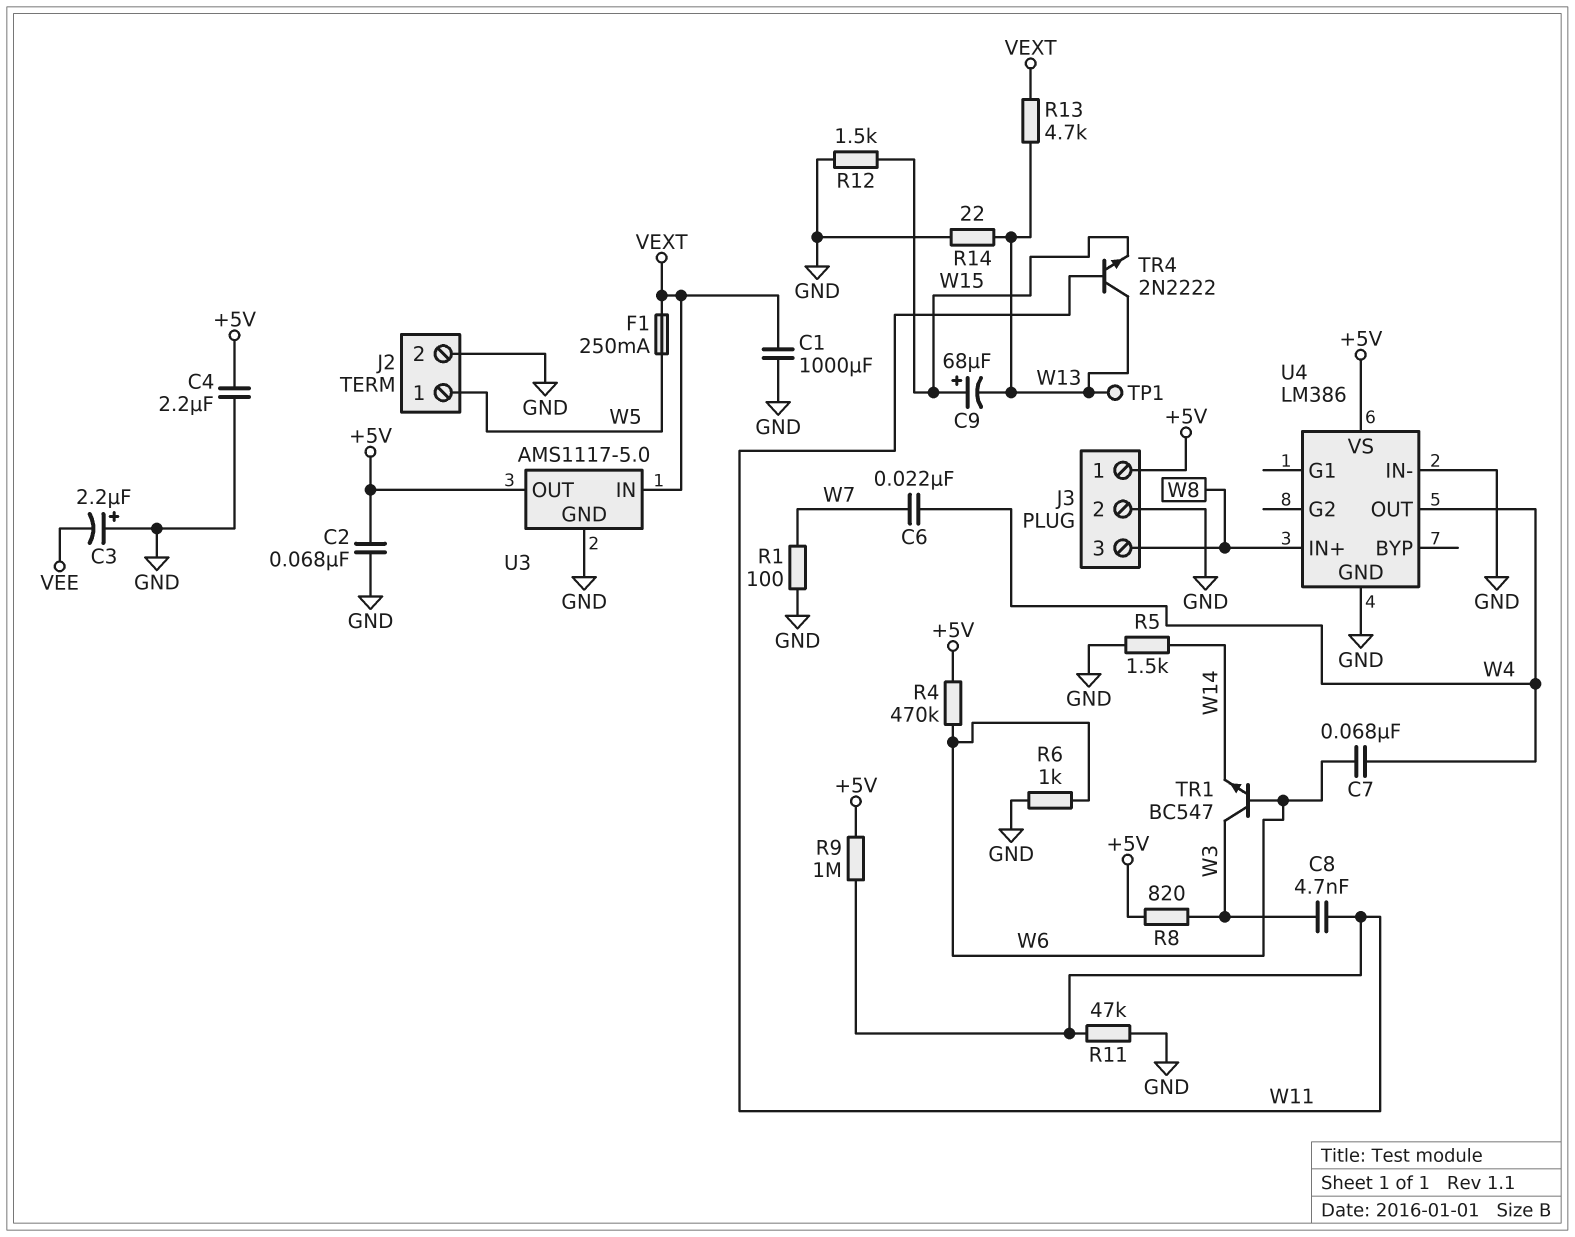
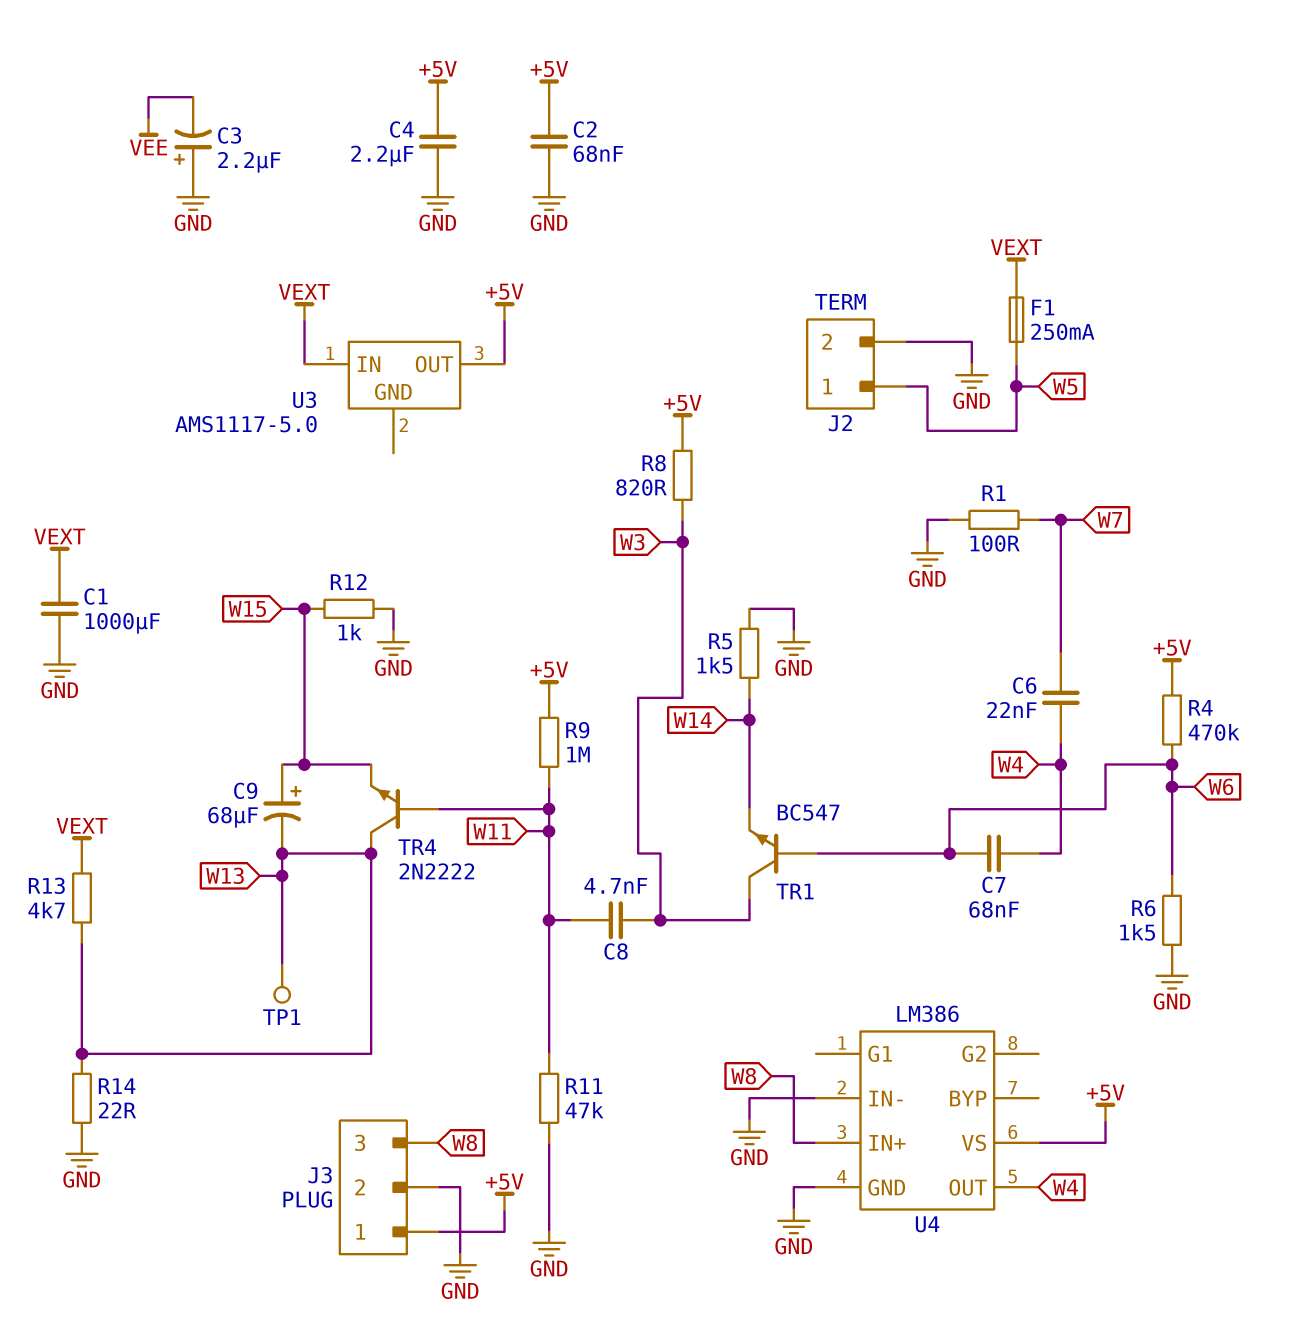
R6: 1k (GND, W6) -> 1.5k (GND, W6)
R12: 1.5k (GND, W15) -> 1k (GND, W15)
U3 pin GND: GND -> none

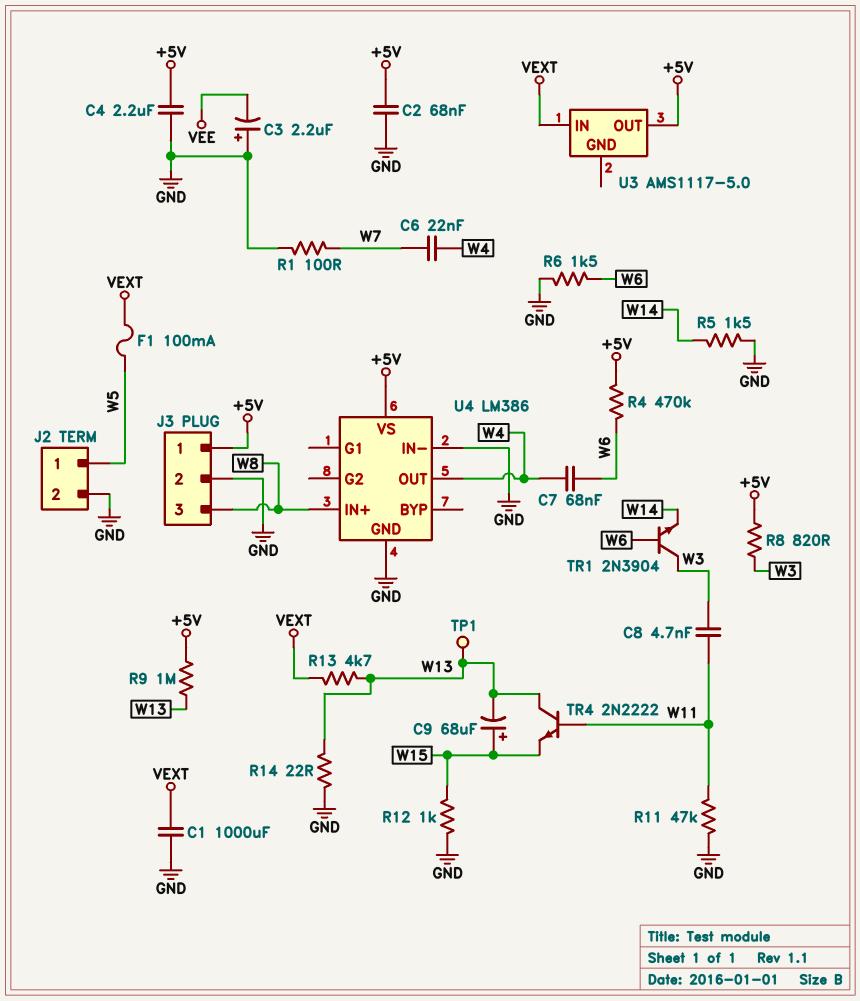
F1: 250mA (VEXT, W5) -> 100mA (VEXT, W5)
R9: 1M (+5V, W11) -> 1M (+5V, W13)
TR1: NPN BC547 (B W6, C W3, E W14) -> NPN 2N3904 (B W6, C W3, E W14)

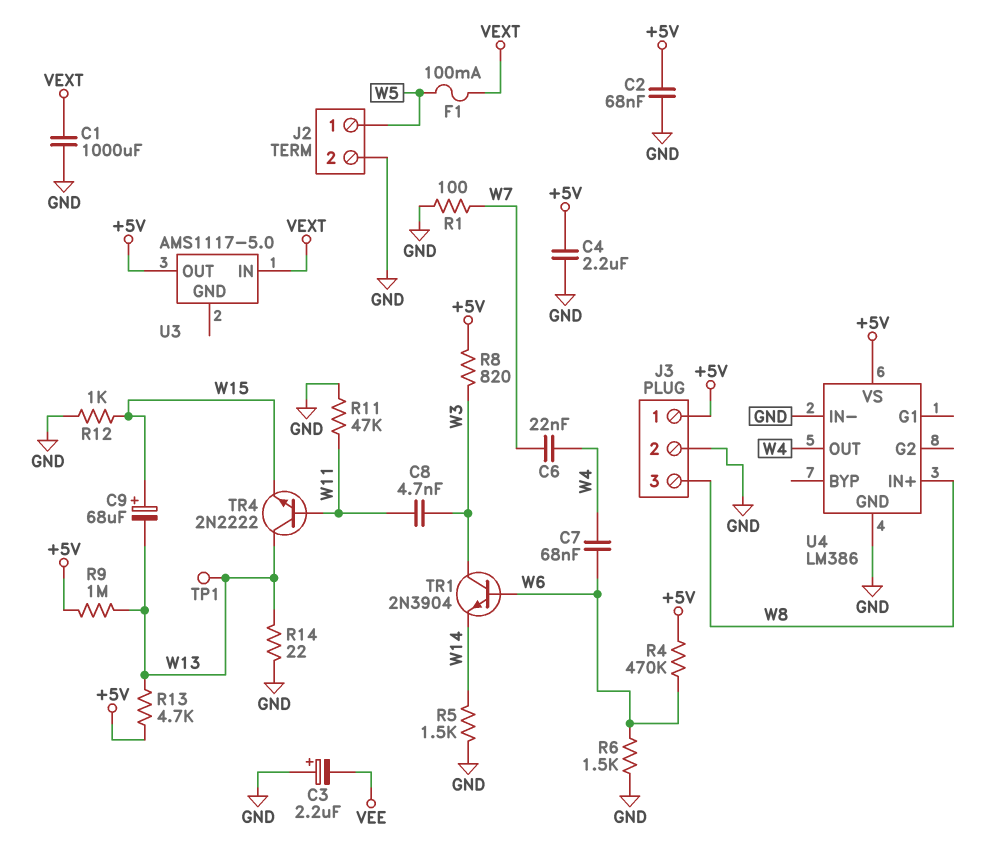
R13: 4.7k (VEXT, W13) -> 4.7k (+5V, W13)

